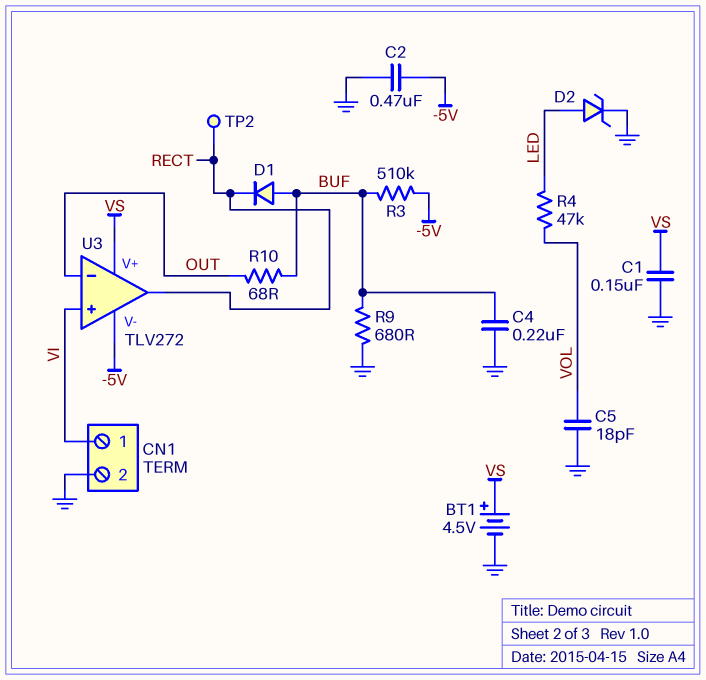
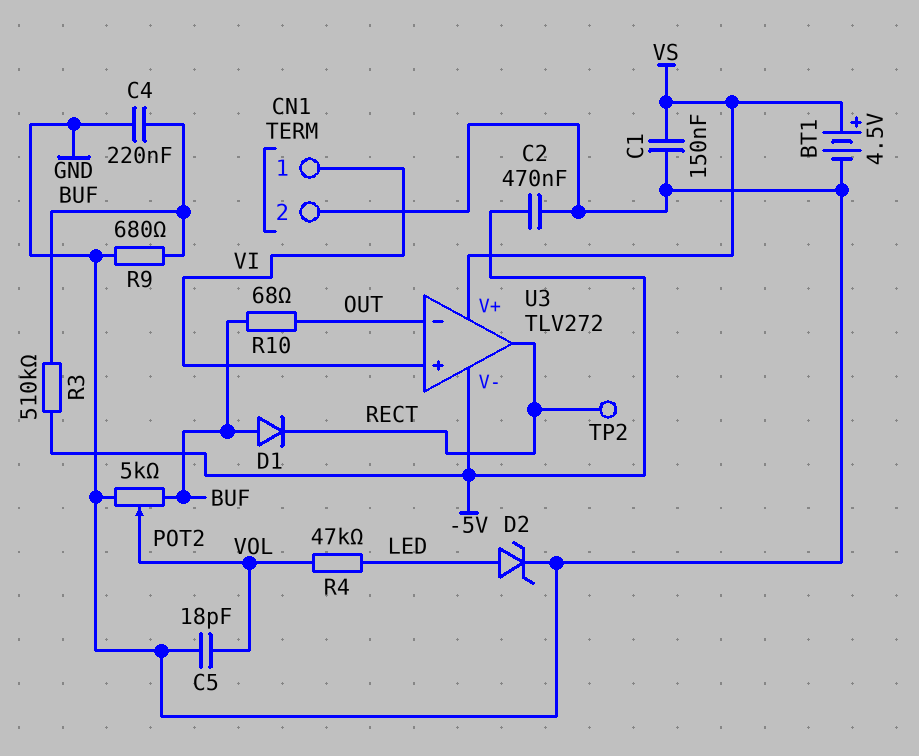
POT2: none -> 5k (BUF, GND, wiper VOL)

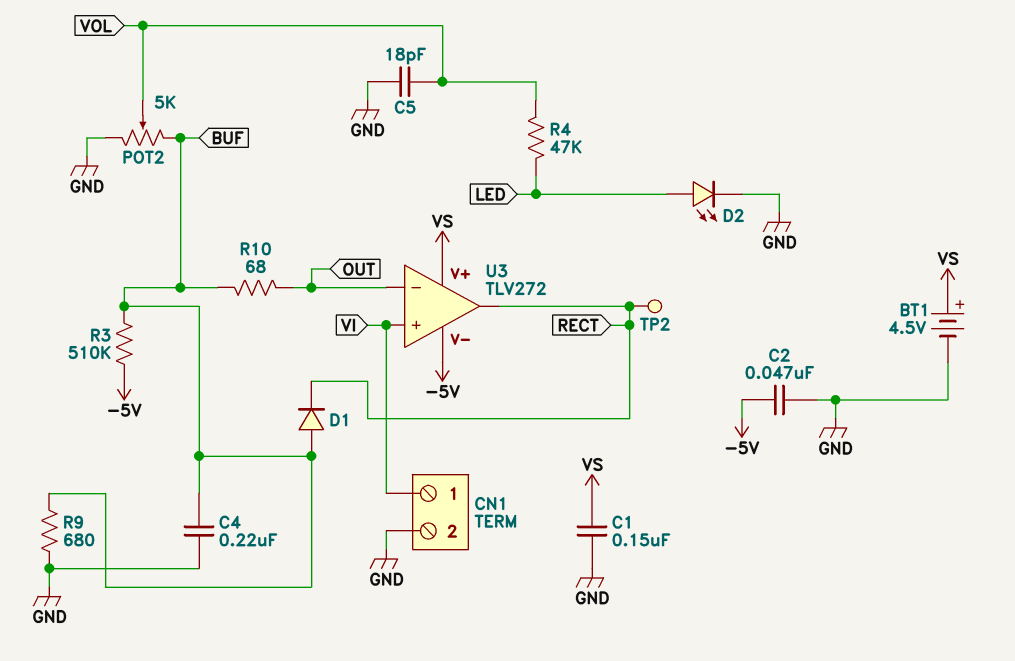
C2: 470nF (-5V, GND) -> 47nF (-5V, GND)
D2: zener (A LED, K GND) -> LED (A LED, K GND)

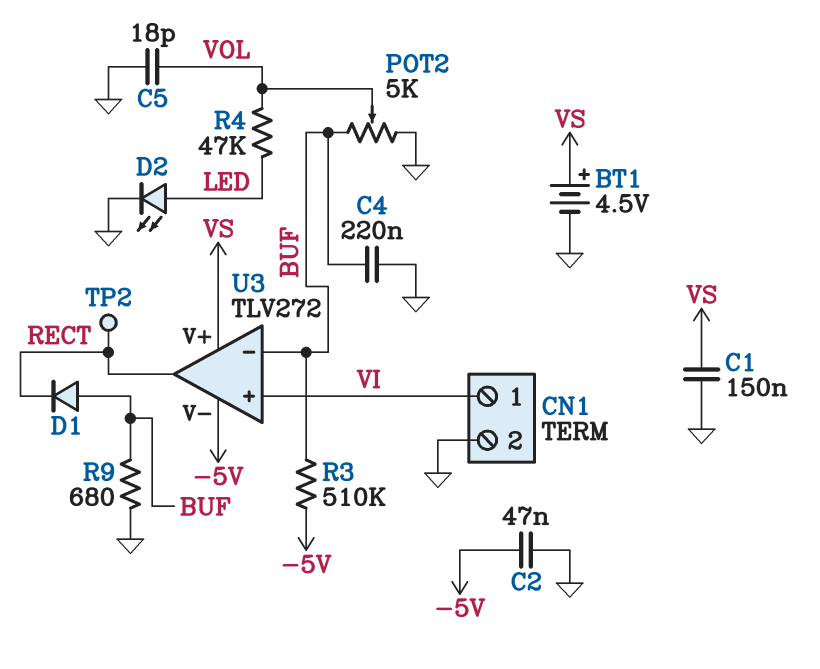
R10: 68 (BUF, OUT) -> none
U3 pin in-: OUT -> BUF

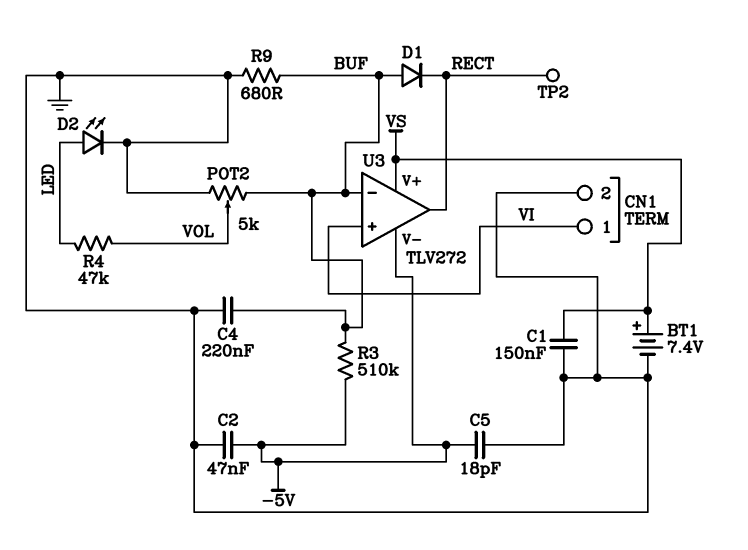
BT1: 4.5V (plus VS, minus GND) -> 7.4V (plus VS, minus GND)
C5: 18pF (GND, VOL) -> 18pF (-5V, GND)

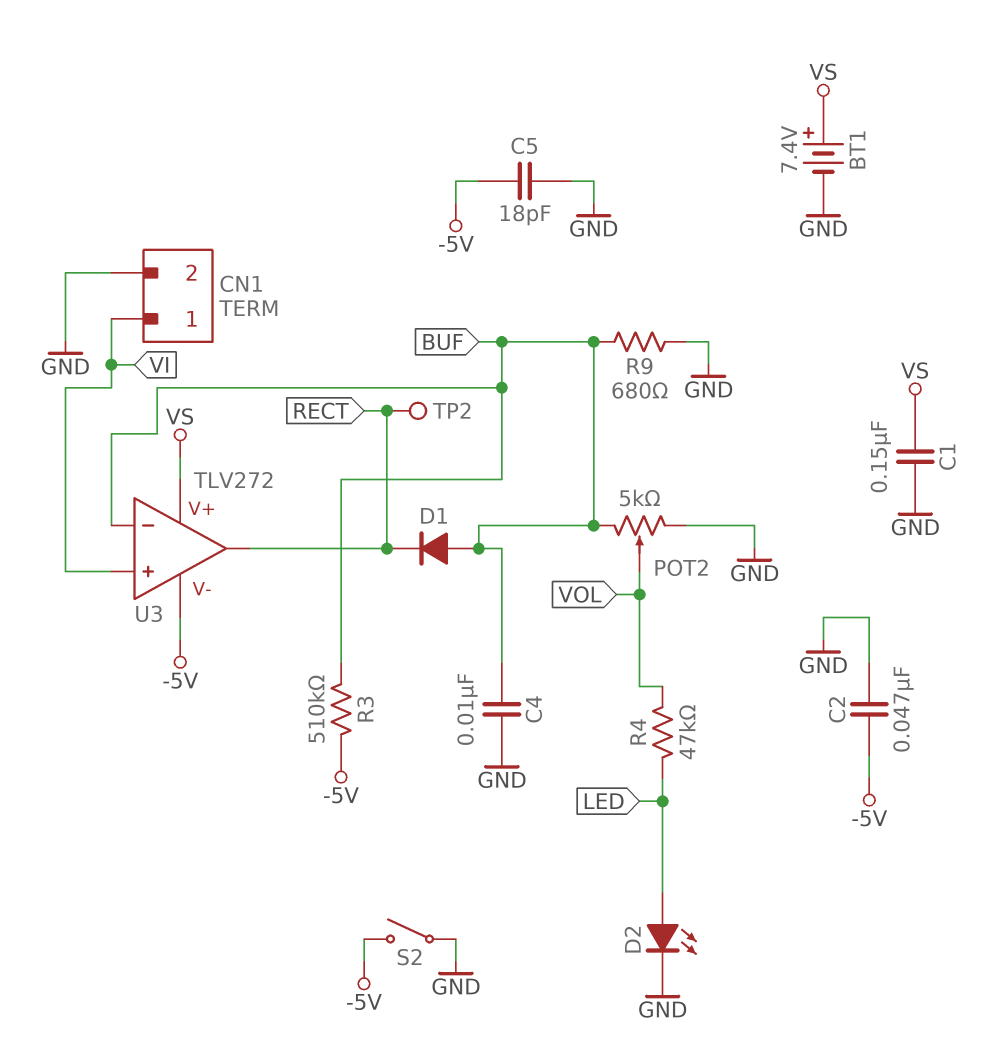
C4: 220nF (BUF, GND) -> 10nF (BUF, GND)
S2: none -> switch (-5V, GND)

